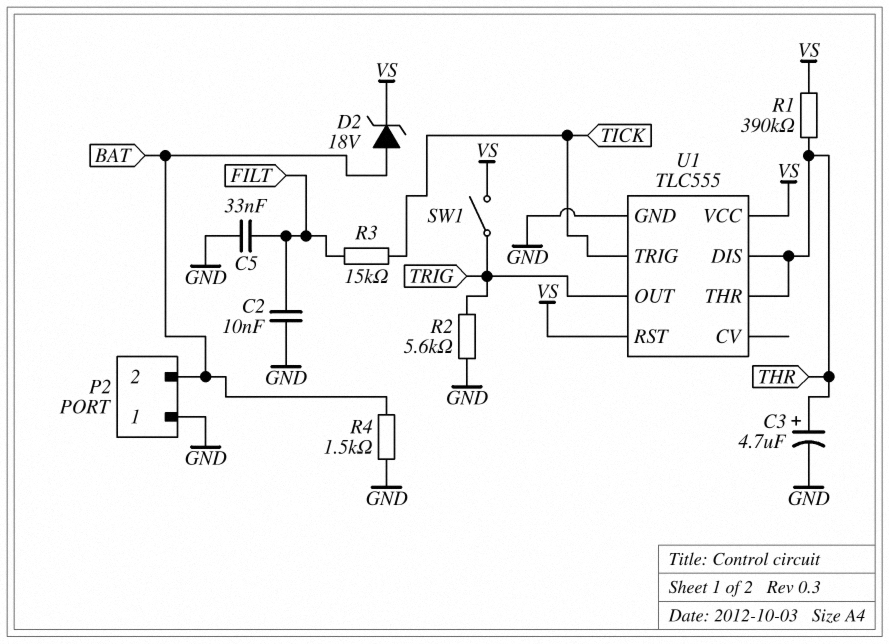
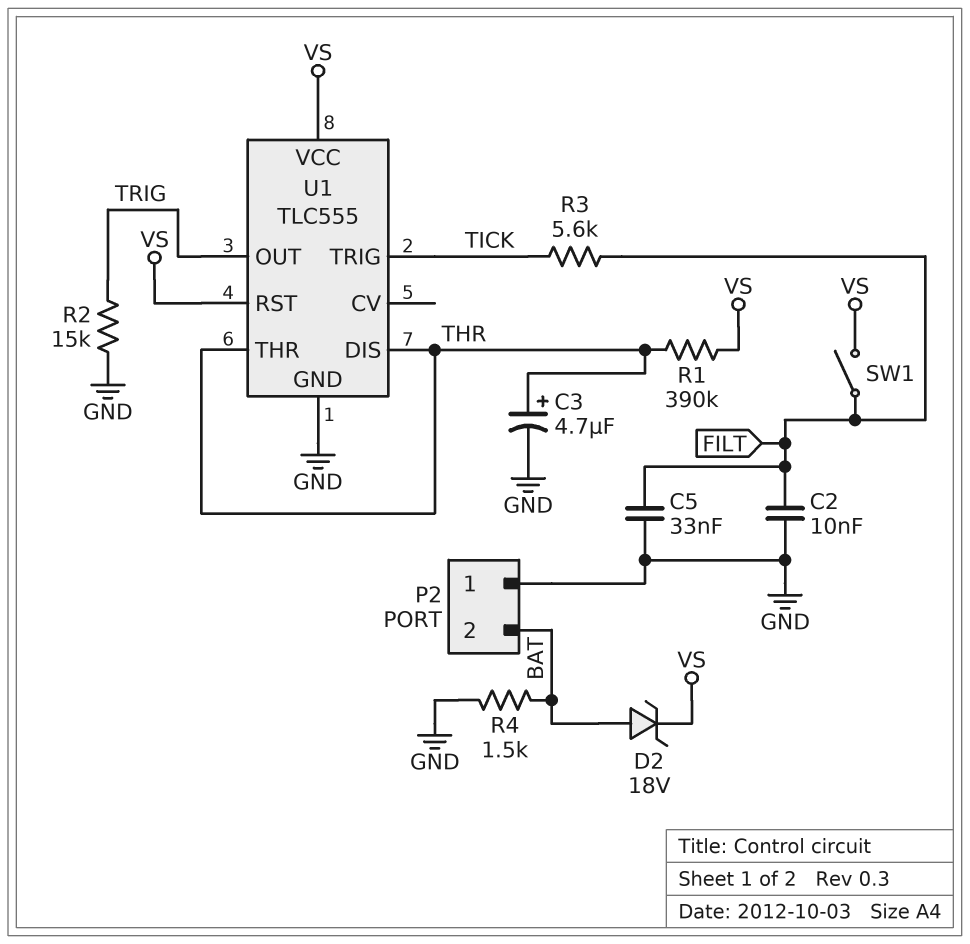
R2: 5.6k (GND, TRIG) -> 15k (GND, TRIG)
R3: 15k (FILT, TICK) -> 5.6k (FILT, TICK)
SW1: switch (TRIG, VS) -> switch (FILT, VS)

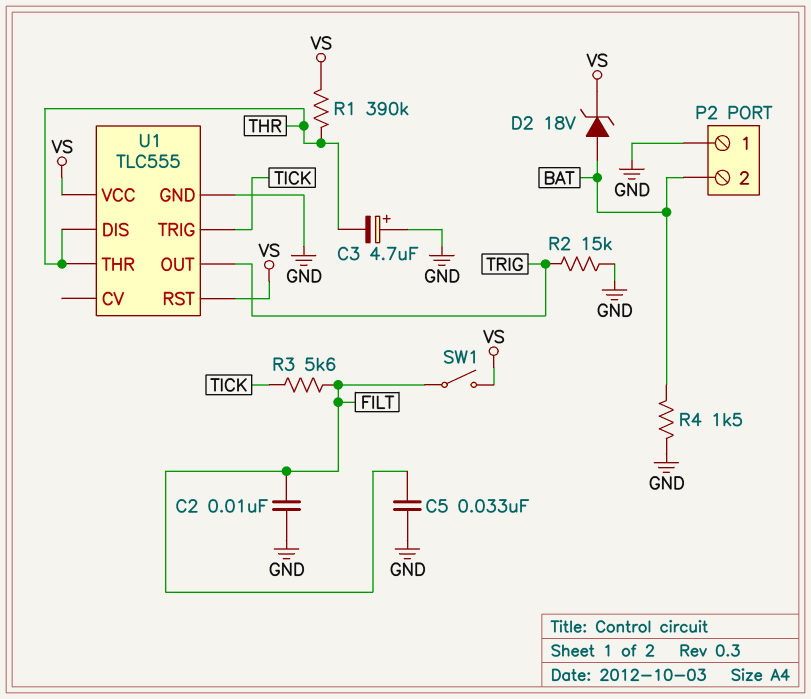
C3: 4.7uF (plus THR, minus GND) -> 4.7uF (plus GND, minus THR)

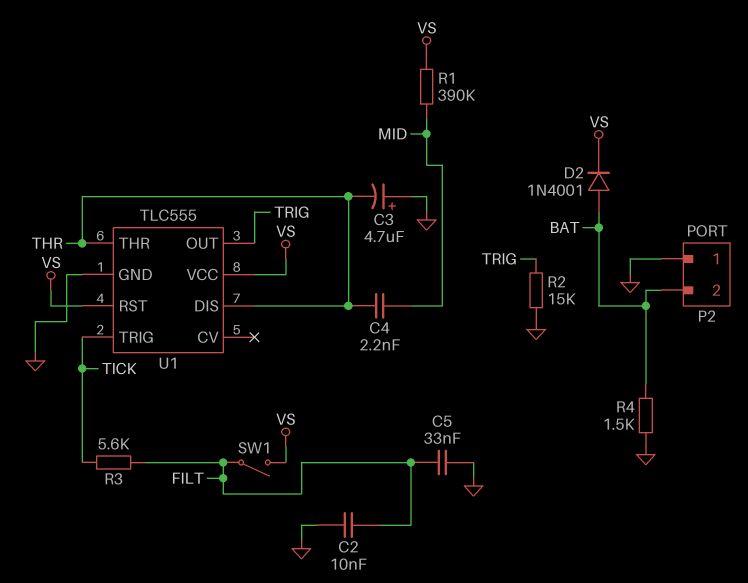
C4: none -> 2.2nF (MID, THR)
D2: zener 18V (A BAT, K VS) -> diode 1N4001 (A BAT, K VS)
R1: 390k (THR, VS) -> 390k (MID, VS)

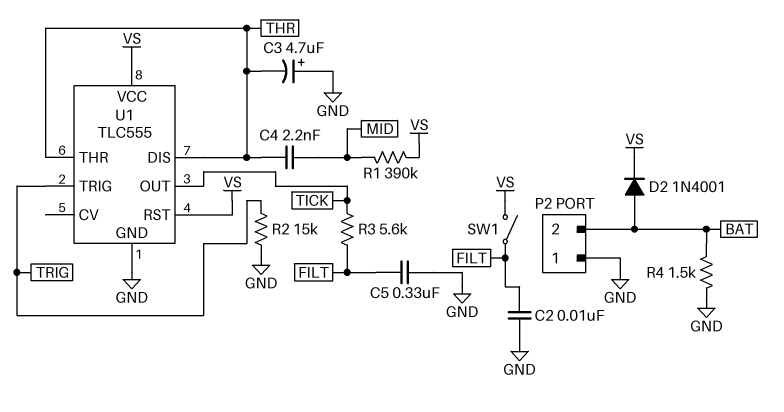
C5: 33nF (FILT, GND) -> 330nF (FILT, GND)
U1 pin OUT: TRIG -> TICK
U1 pin TRIG: TICK -> TRIG

